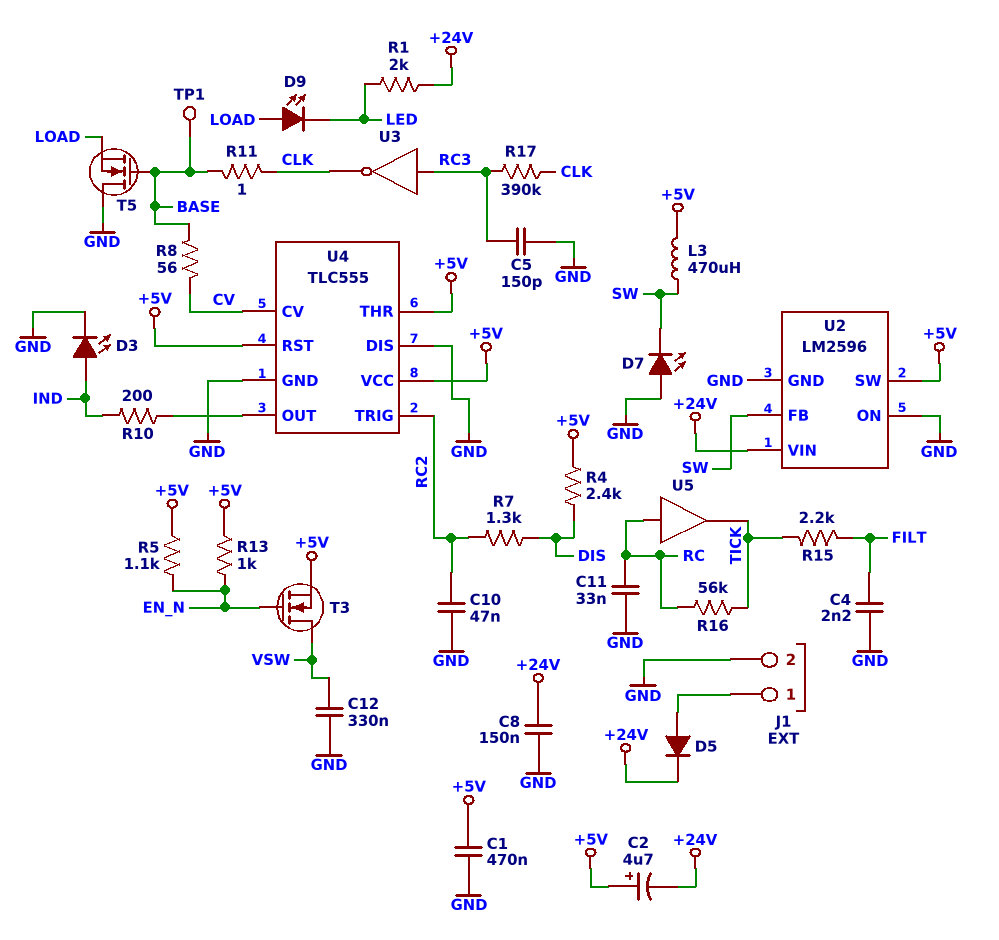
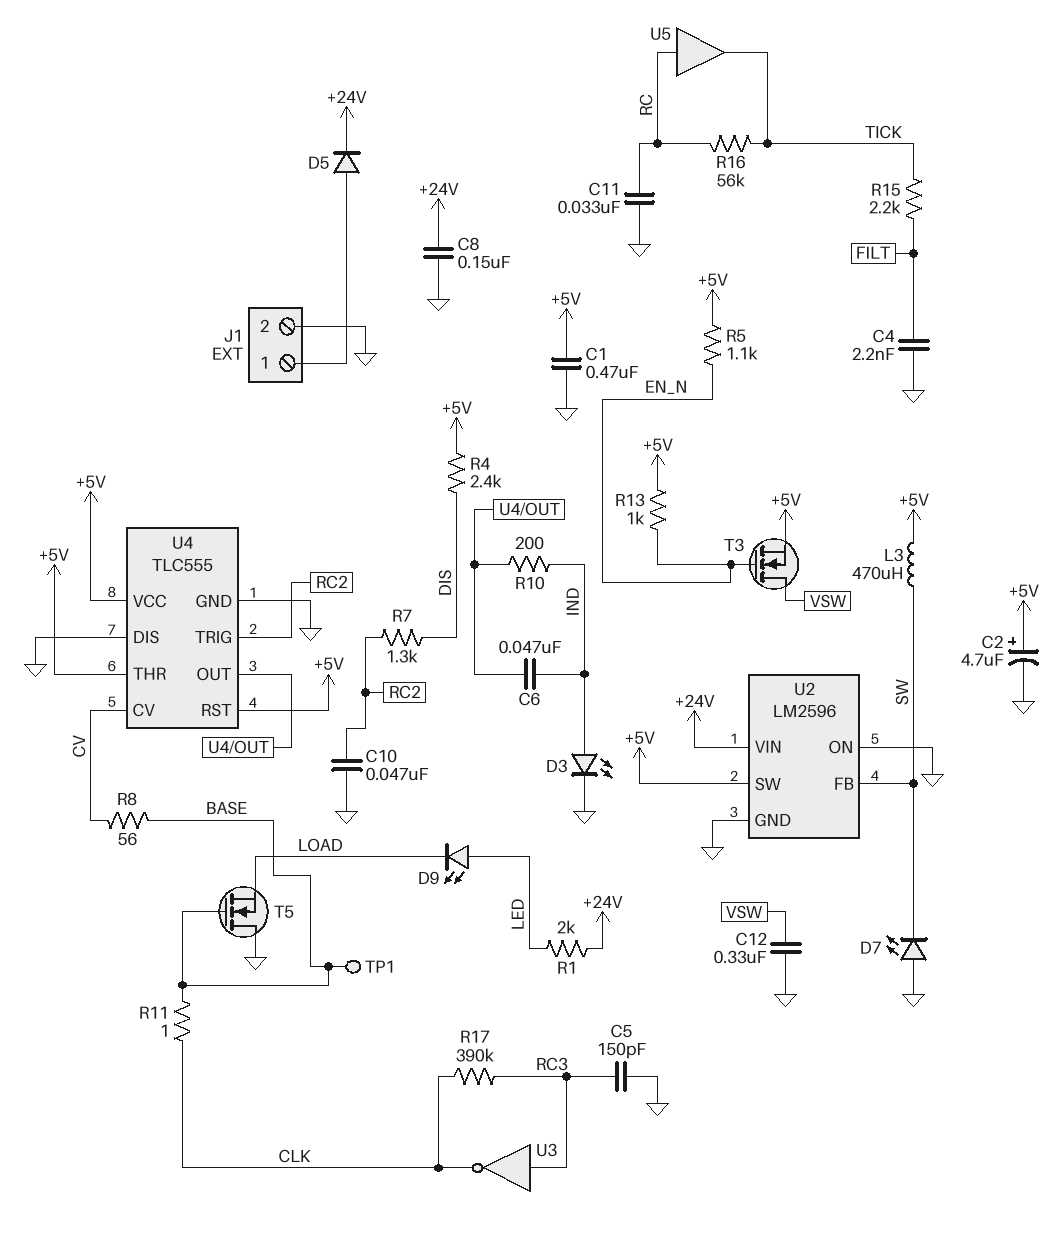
C2: 4.7uF (plus +5V, minus +24V) -> 4.7uF (plus +5V, minus GND)
C6: none -> 47nF (IND, U4/OUT)
D9: LED (A LOAD, K LED) -> LED (A LED, K LOAD)

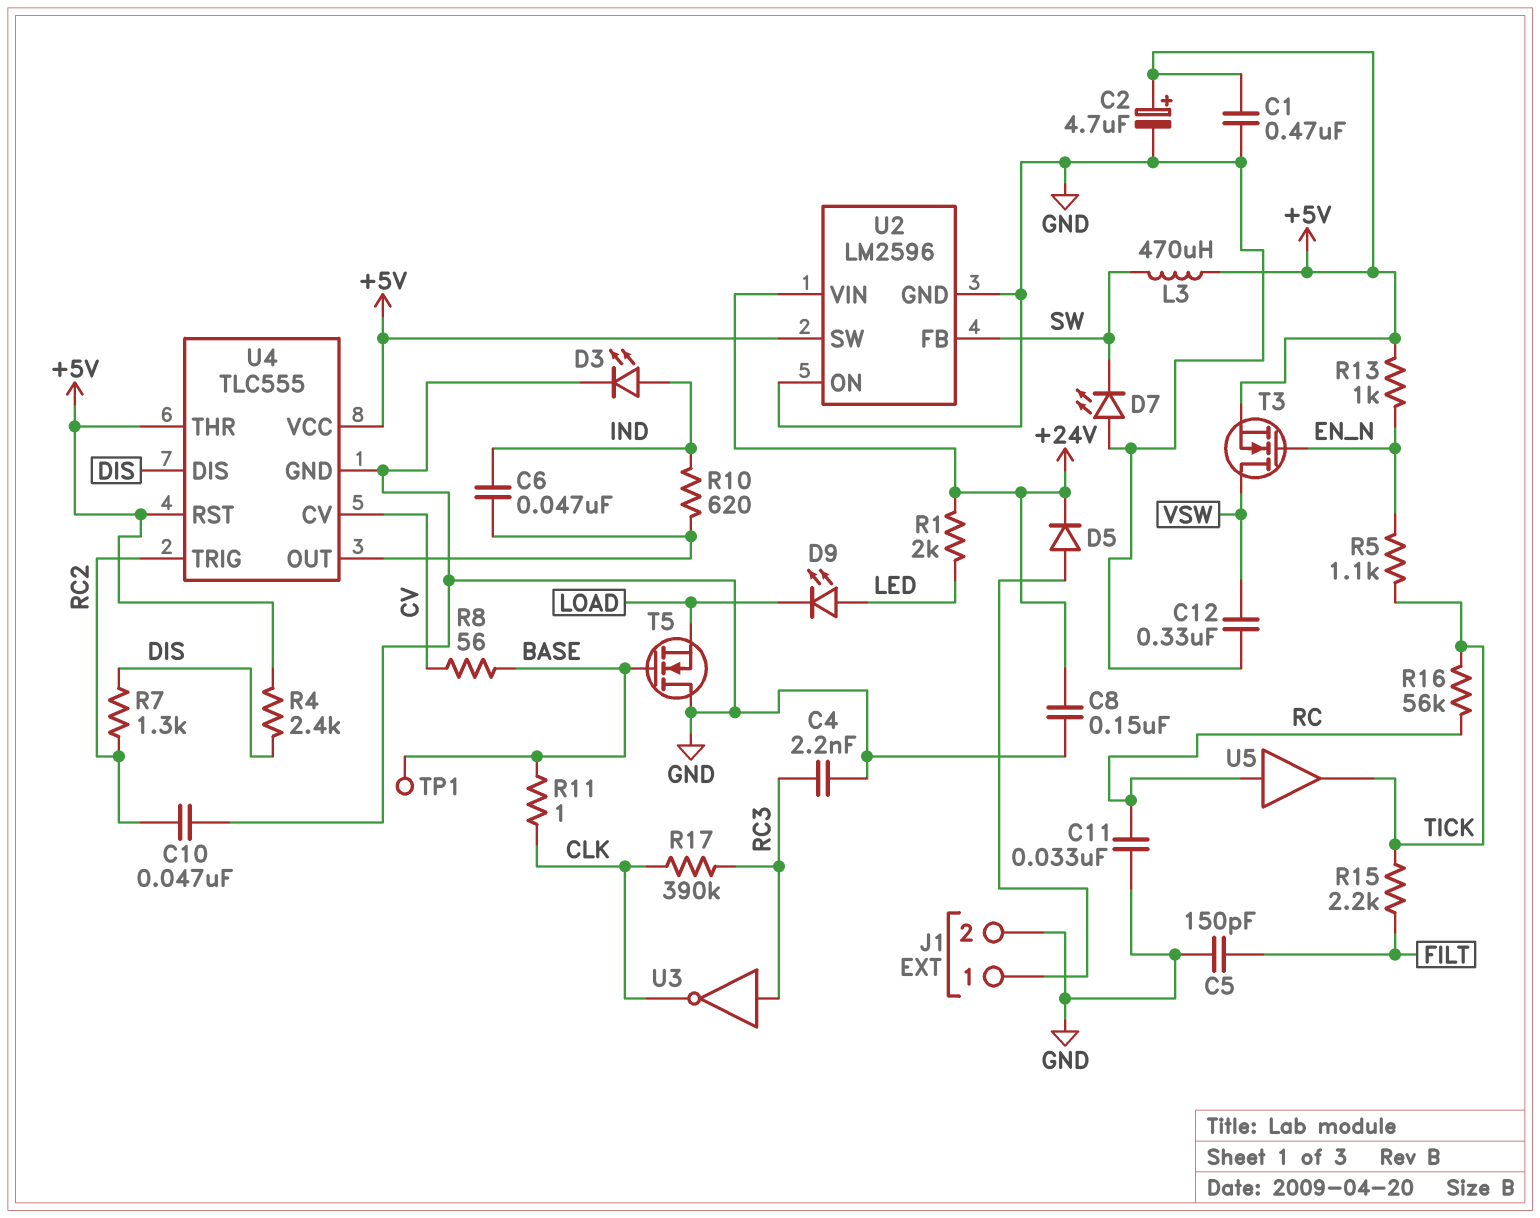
C4: 2.2nF (FILT, GND) -> 2.2nF (GND, RC3)
C5: 150pF (GND, RC3) -> 150pF (FILT, GND)
R5: 1.1k (+5V, EN_N) -> 1.1k (EN_N, TICK)
R10: 200 (IND, U4/OUT) -> 620 (IND, U4/OUT)
U4 pin DIS: GND -> DIS

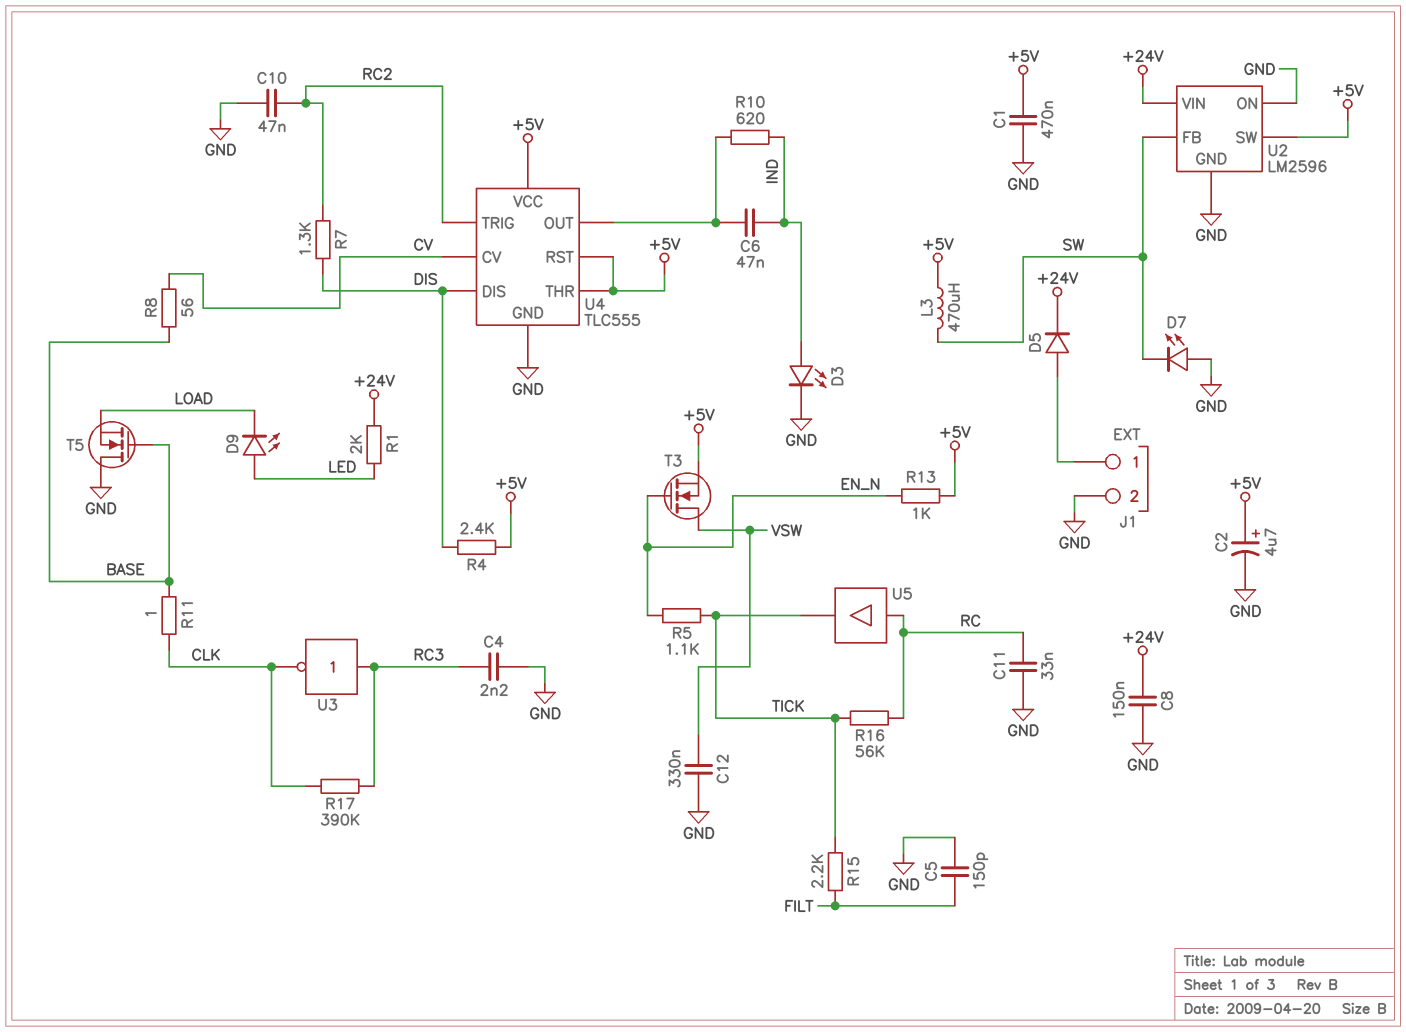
TP1: test point (BASE) -> none

